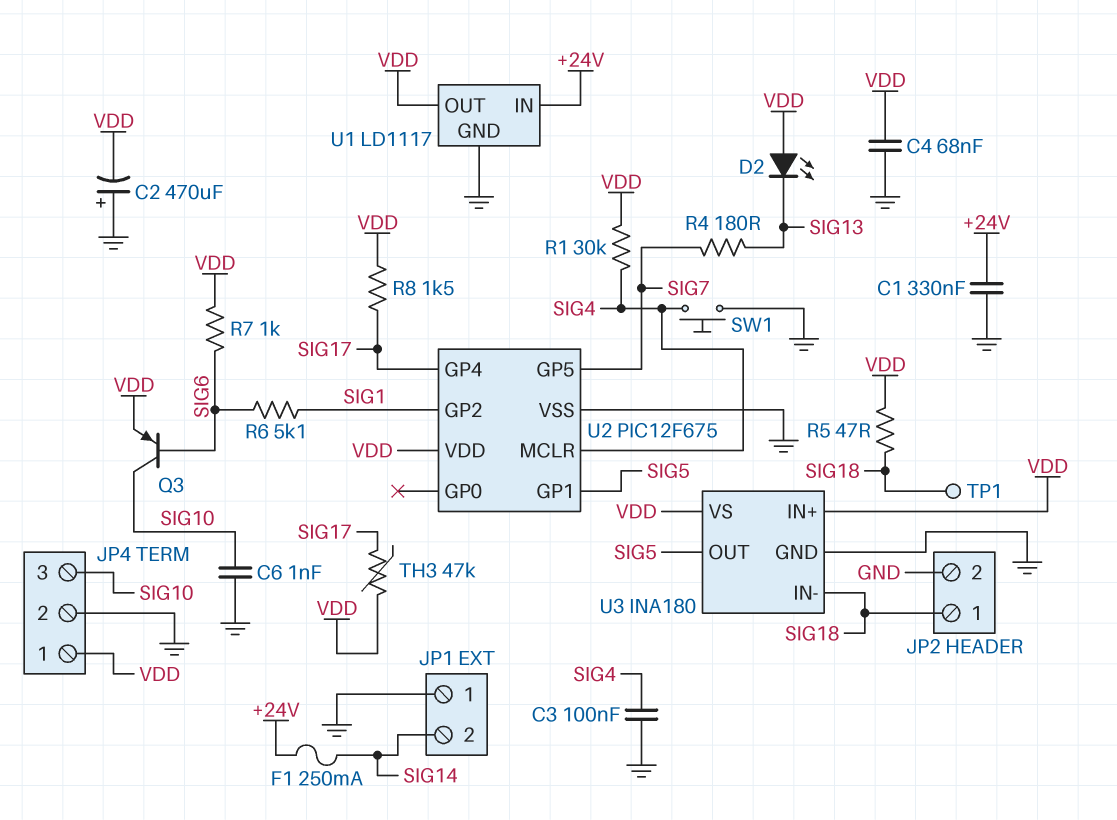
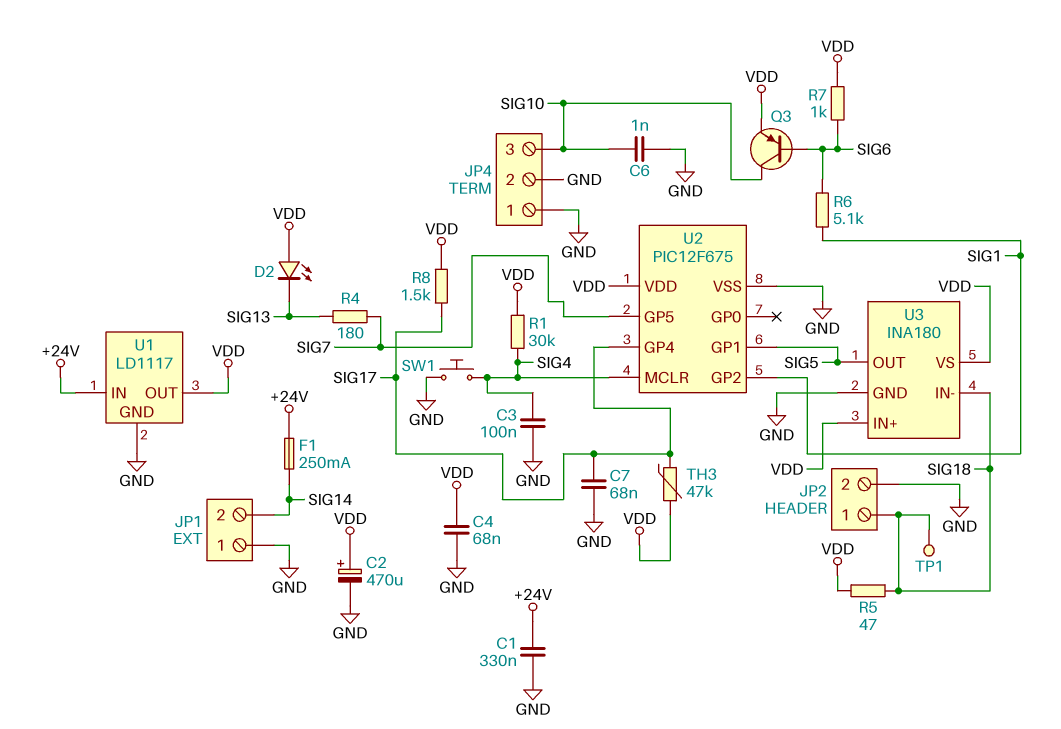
C2: 470uF (plus GND, minus VDD) -> 470uF (plus VDD, minus GND)
C7: none -> 68nF (GND, SIG17)
JP4 pin 1: VDD -> GND

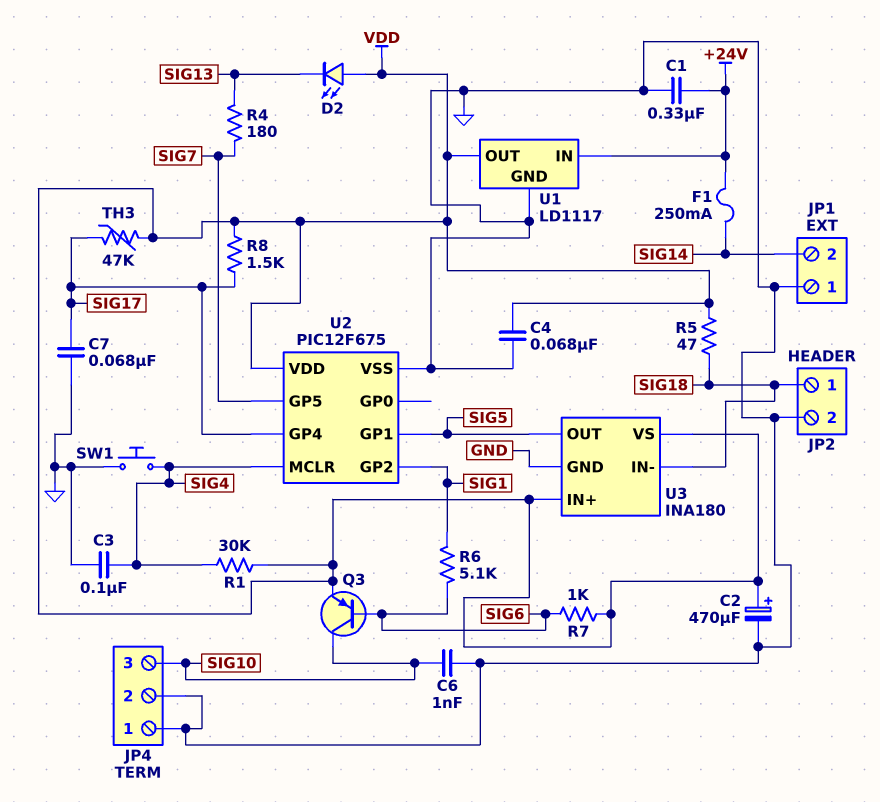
TP1: test point (SIG18) -> none

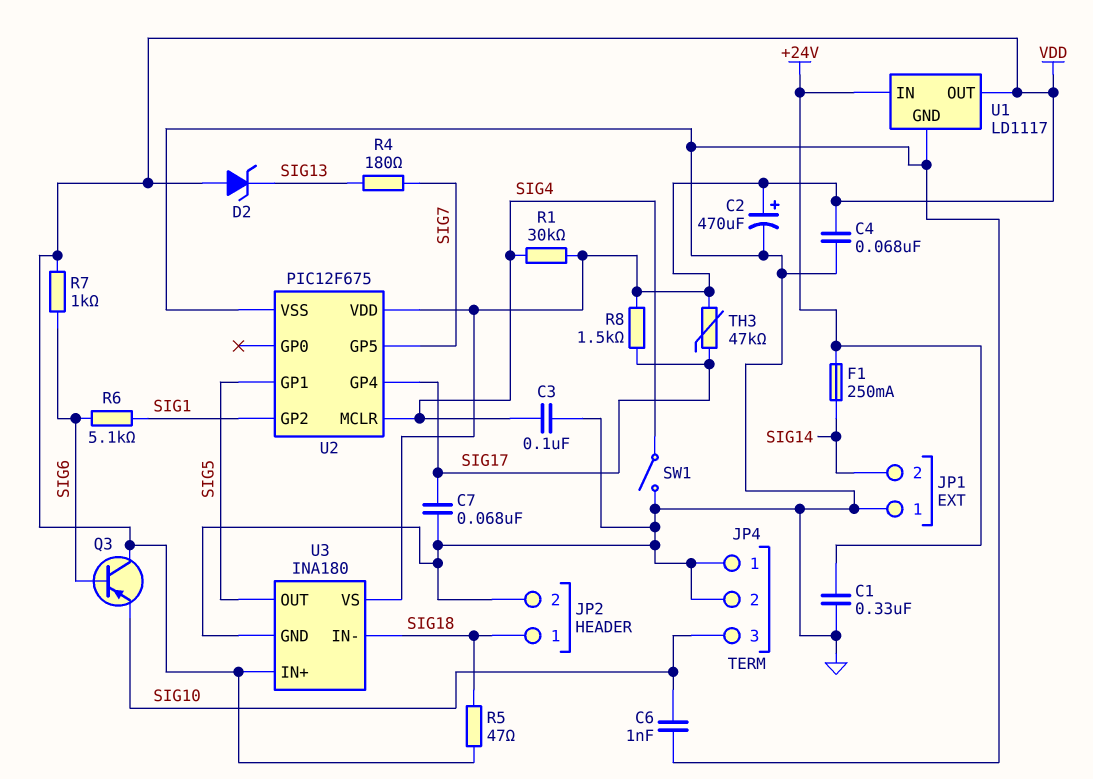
D2: LED (A VDD, K SIG13) -> zener (A VDD, K SIG13)
Q3: PNP (B SIG6, C SIG10, E VDD) -> PNP (B SIG6, C VDD, E SIG10)
SW1: button (GND, SIG4) -> switch (GND, SIG4)

